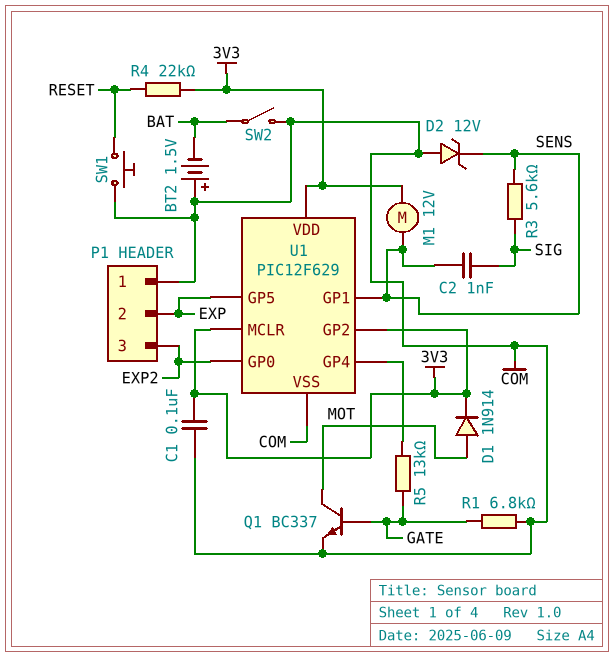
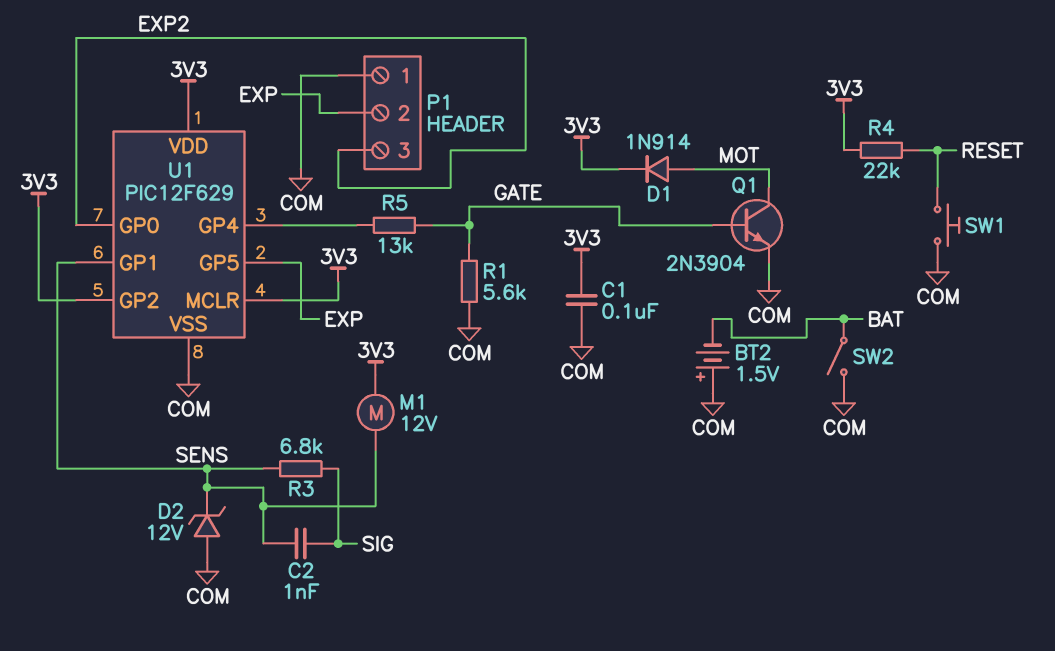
Q1: NPN BC337 (B GATE, C MOT, E COM) -> NPN 2N3904 (B GATE, C MOT, E COM)
R1: 6.8k (COM, GATE) -> 5.6k (COM, GATE)
R3: 5.6k (SENS, SIG) -> 6.8k (SENS, SIG)

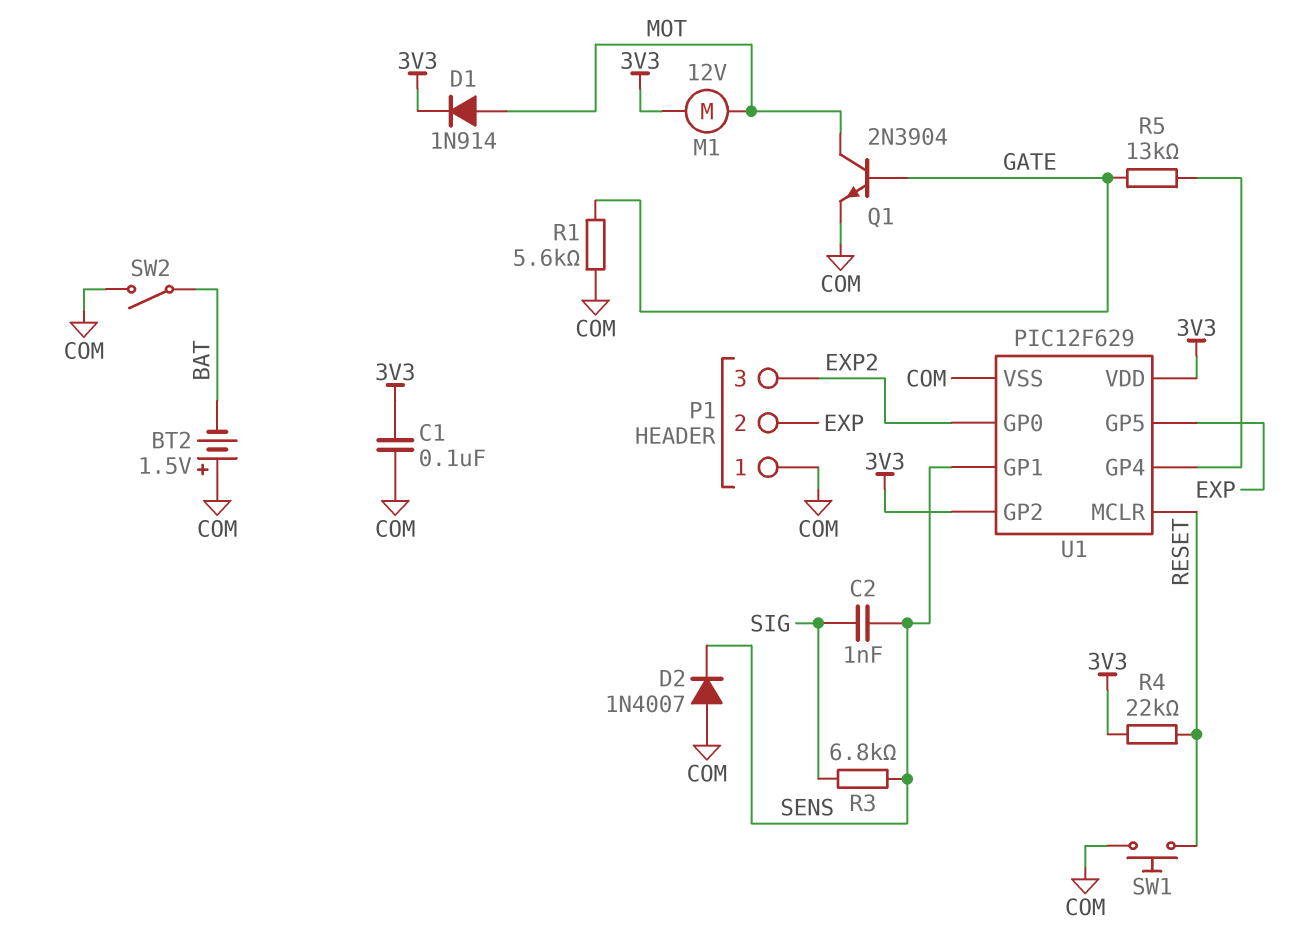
D2: zener 12V (A COM, K SENS) -> diode 1N4007 (A COM, K SENS)
M1: motor 12V (3V3, SENS) -> motor 12V (3V3, MOT)
U1 pin MCLR: 3V3 -> RESET

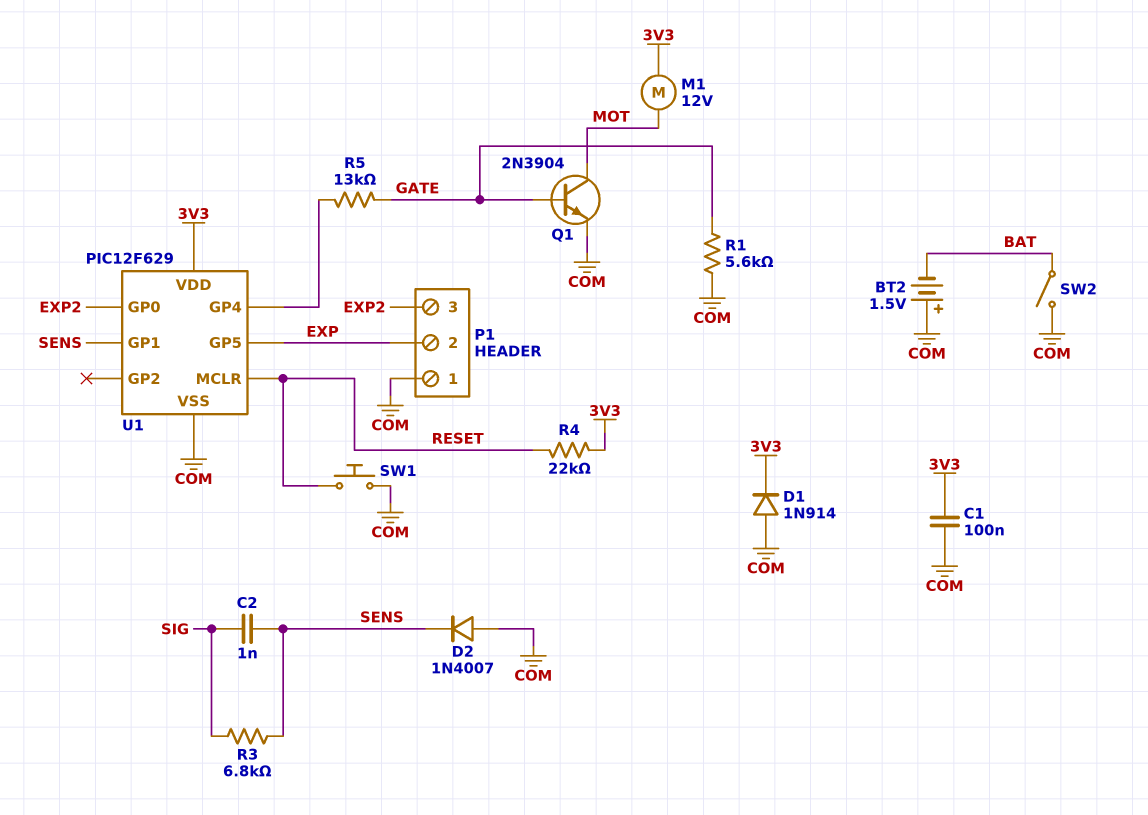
D1: diode 1N914 (A MOT, K 3V3) -> diode 1N914 (A COM, K 3V3)
U1 pin GP2: 3V3 -> none

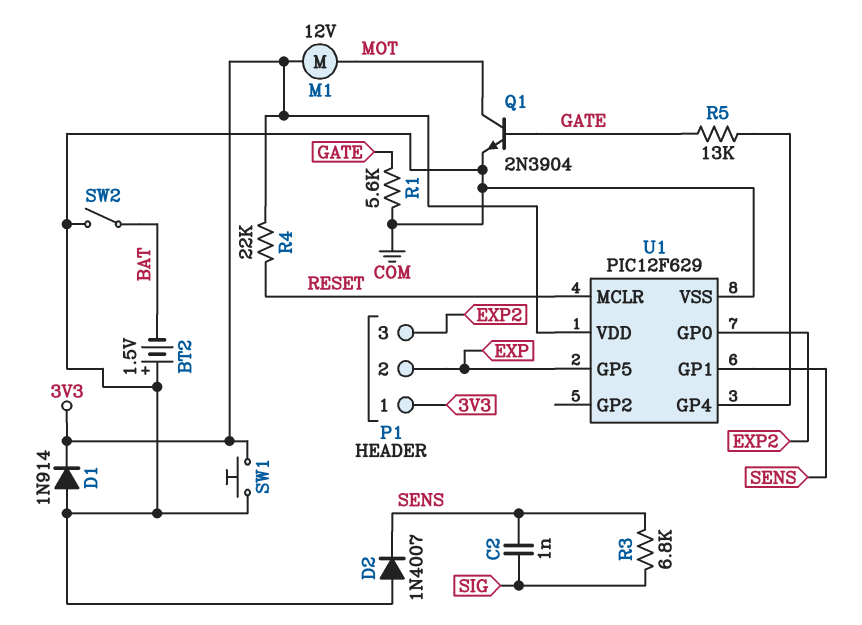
C1: 100nF (3V3, COM) -> none
P1 pin 1: COM -> 3V3
SW1: button (COM, RESET) -> button (3V3, COM)

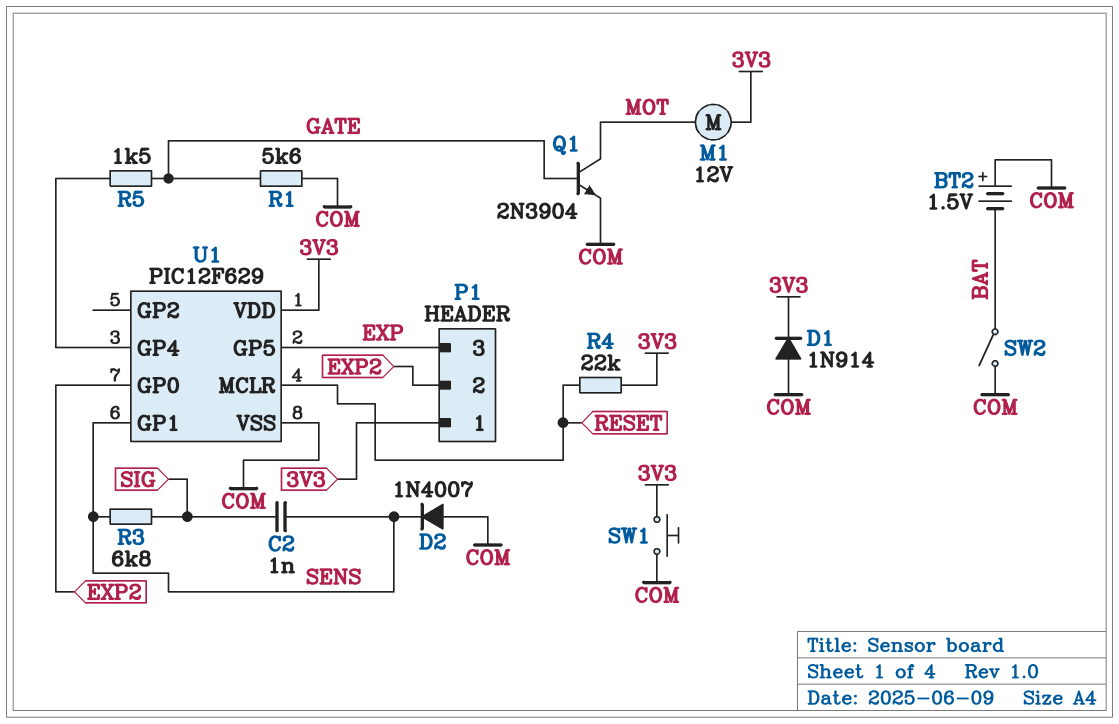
P1 pin 2: EXP -> EXP2
P1 pin 3: EXP2 -> EXP
R5: 13k (GATE, U1/GP4) -> 1.5k (GATE, U1/GP4)

